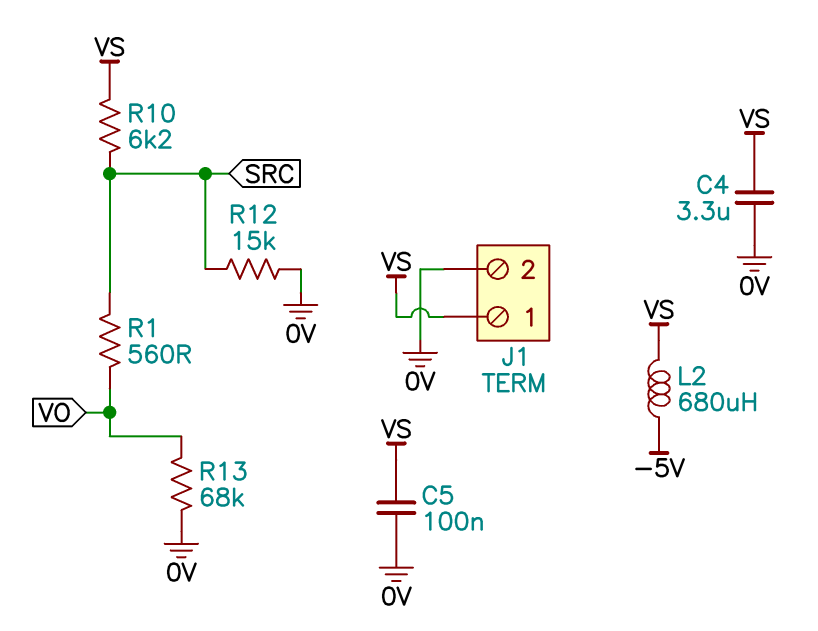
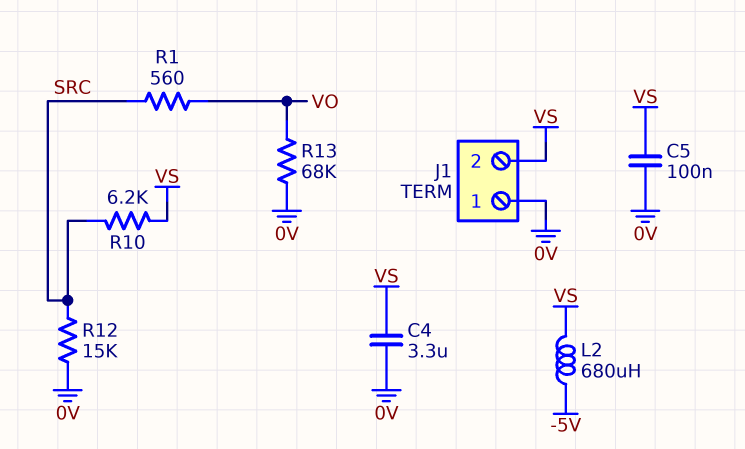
J1 pin 1: VS -> 0V
J1 pin 2: 0V -> VS

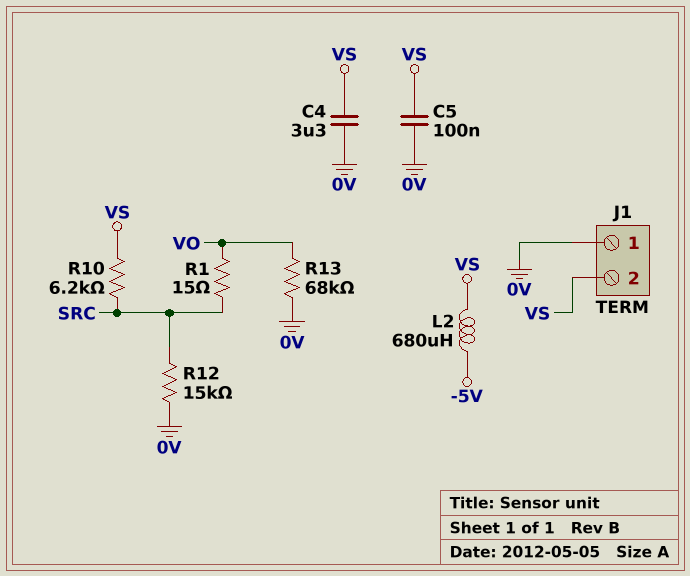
R1: 560 (SRC, VO) -> 15 (SRC, VO)

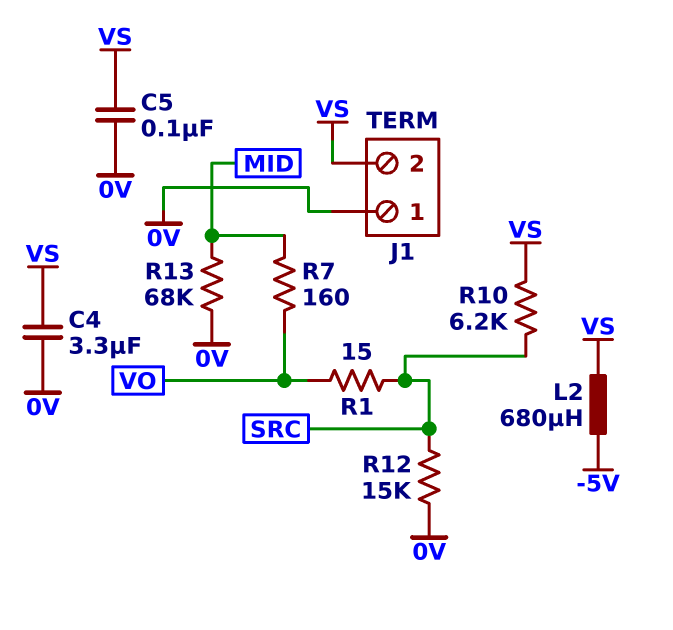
R7: none -> 160 (MID, VO)
R13: 68k (0V, VO) -> 68k (0V, MID)

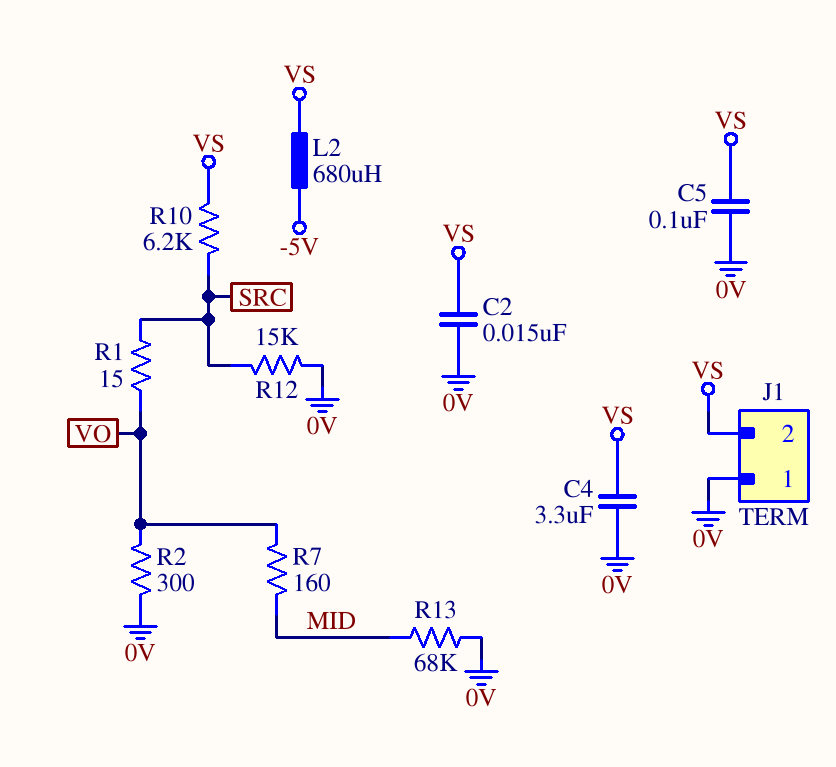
C2: none -> 15nF (0V, VS)
R2: none -> 300 (0V, VO)

